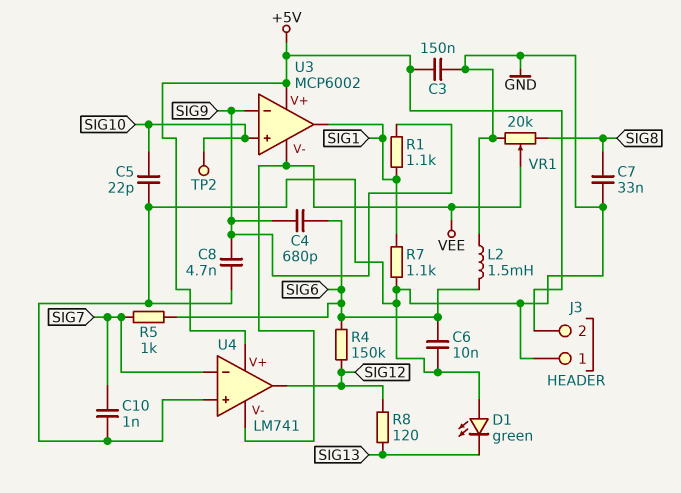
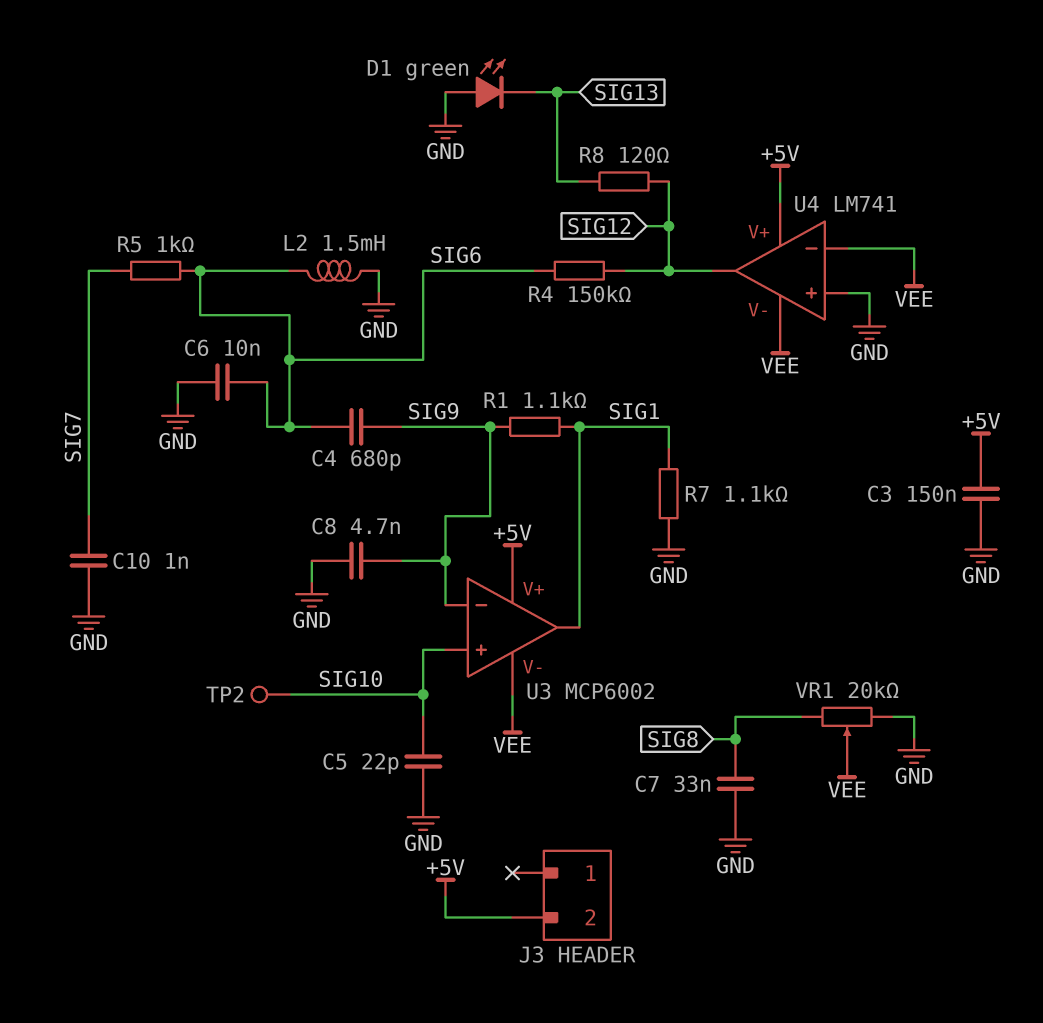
J3 pin 1: GND -> none
U4 pin in-: SIG7 -> VEE

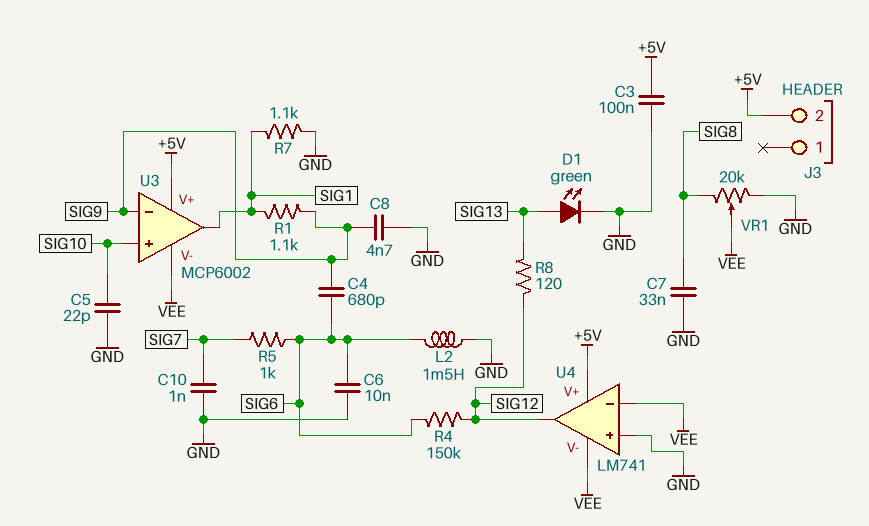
C3: 150nF (+5V, GND) -> 100nF (+5V, GND)
D1: LED green (A GND, K SIG13) -> LED green (A SIG13, K GND)
TP2: test point (SIG10) -> none

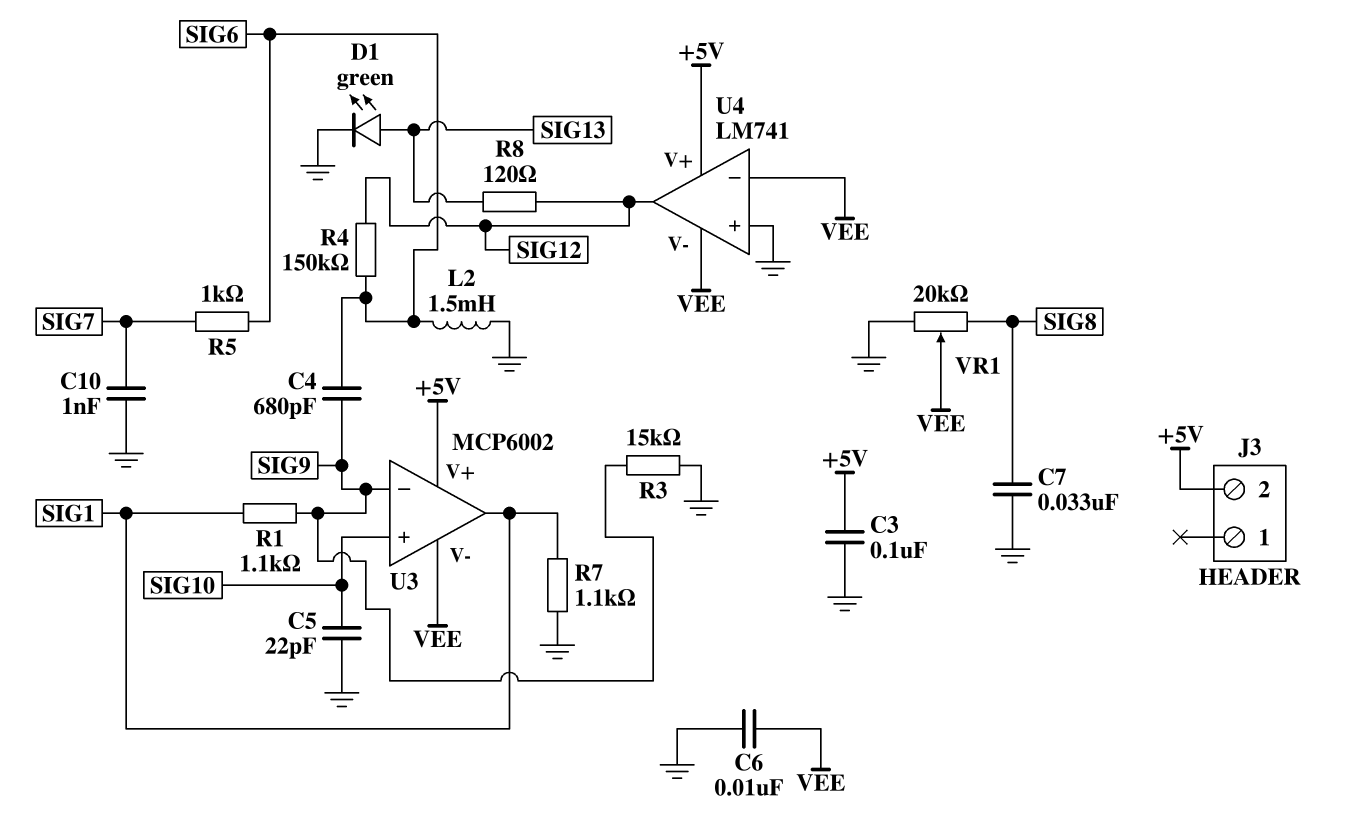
C6: 10nF (GND, SIG6) -> 10nF (GND, VEE)
C8: 4.7nF (GND, SIG9) -> none
R3: none -> 15k (GND, SIG9)

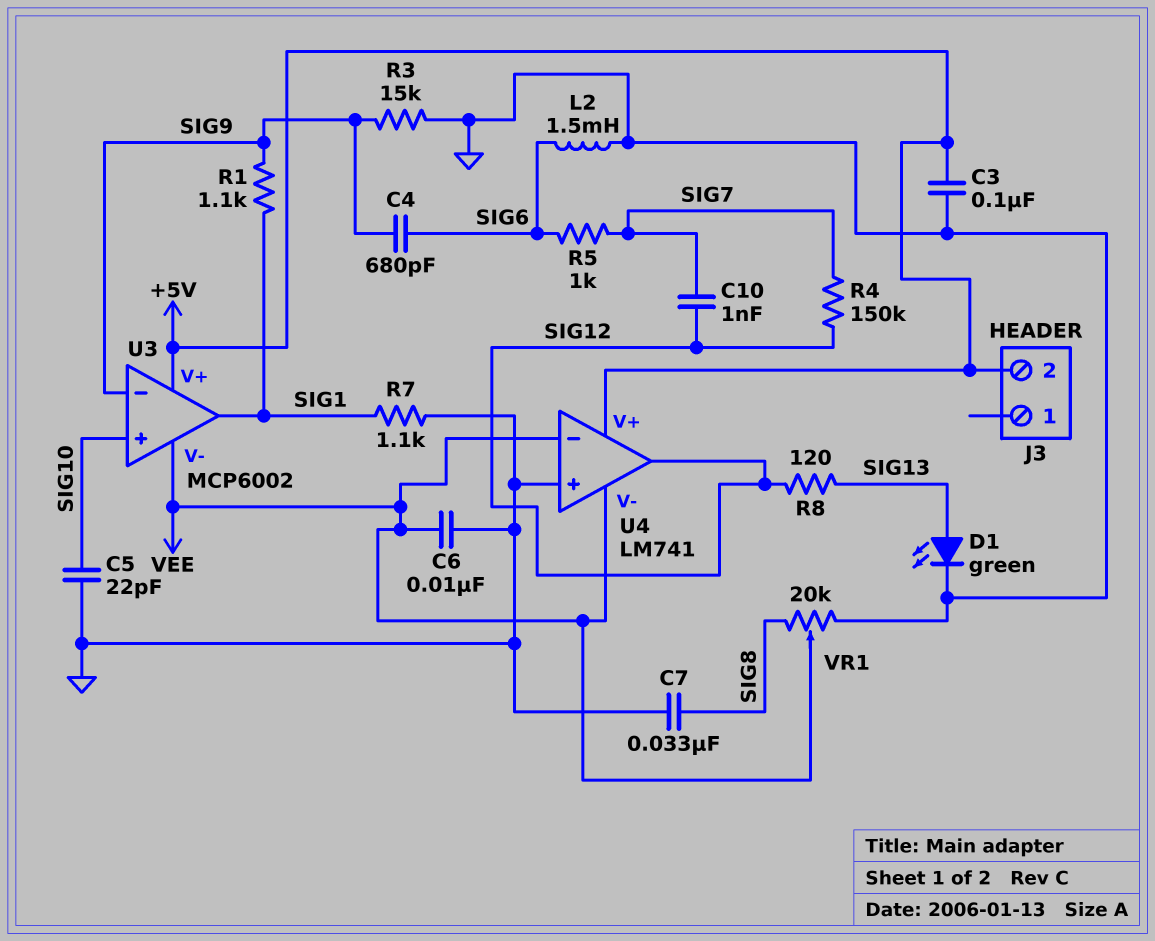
C10: 1nF (GND, SIG7) -> 1nF (SIG7, SIG12)
R4: 150k (SIG6, SIG12) -> 150k (SIG7, SIG12)

